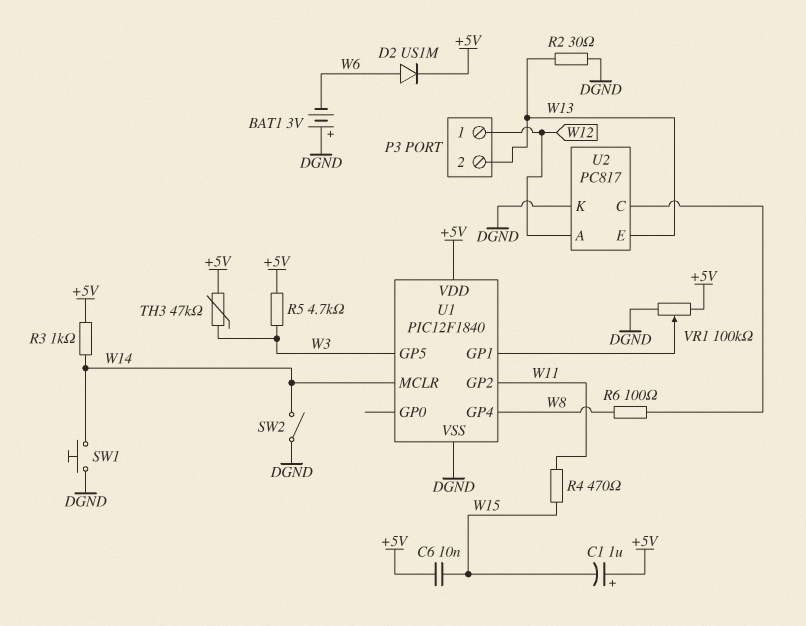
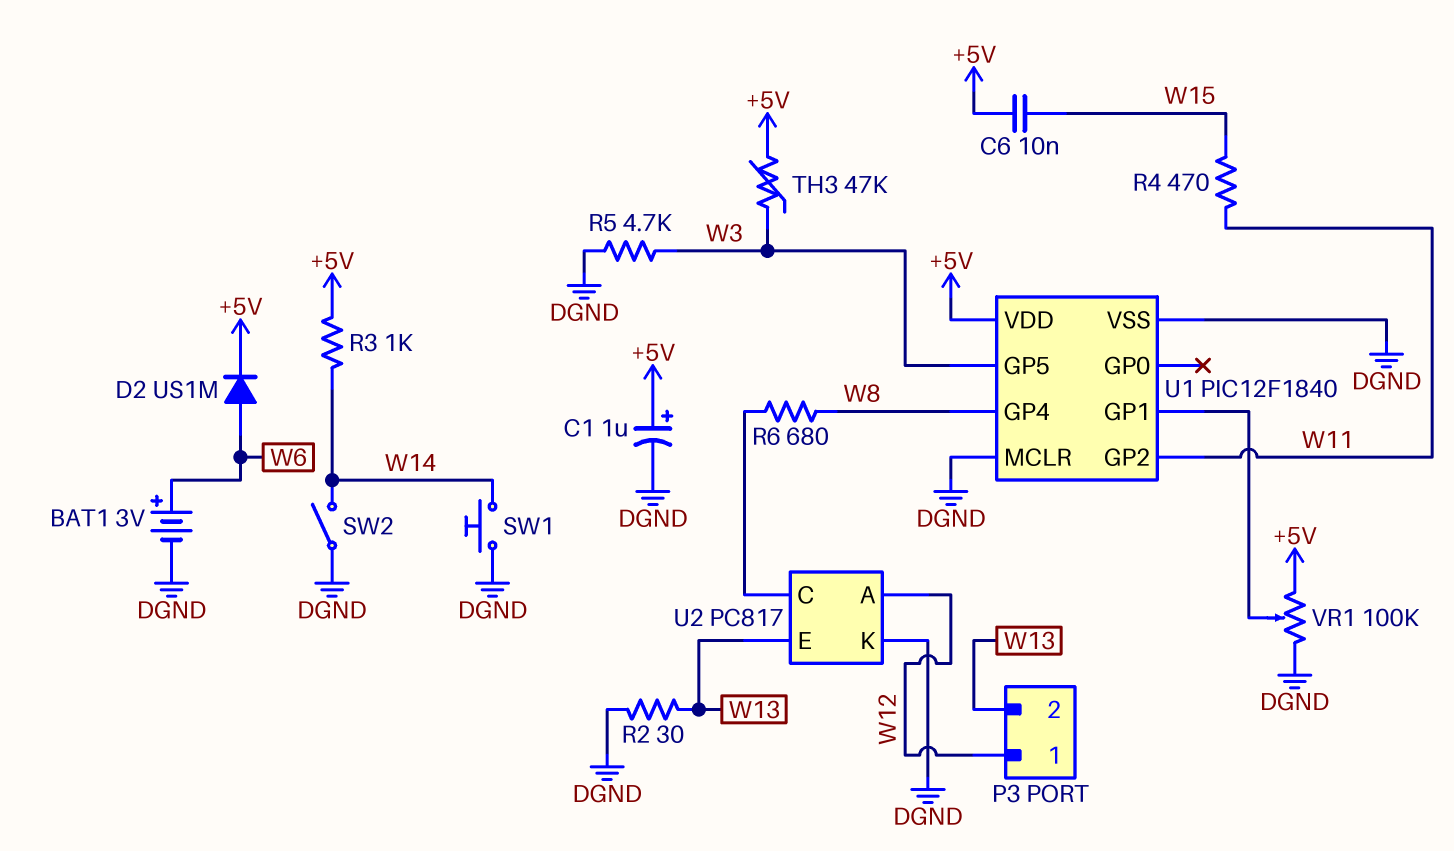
BAT1: 3V (plus DGND, minus W6) -> 3V (plus W6, minus DGND)
C1: 1uF (plus +5V, minus W15) -> 1uF (plus +5V, minus DGND)
R5: 4.7k (+5V, W3) -> 4.7k (DGND, W3)
R6: 100 (U2/C, W8) -> 680 (U2/C, W8)
U1 pin MCLR: W14 -> DGND

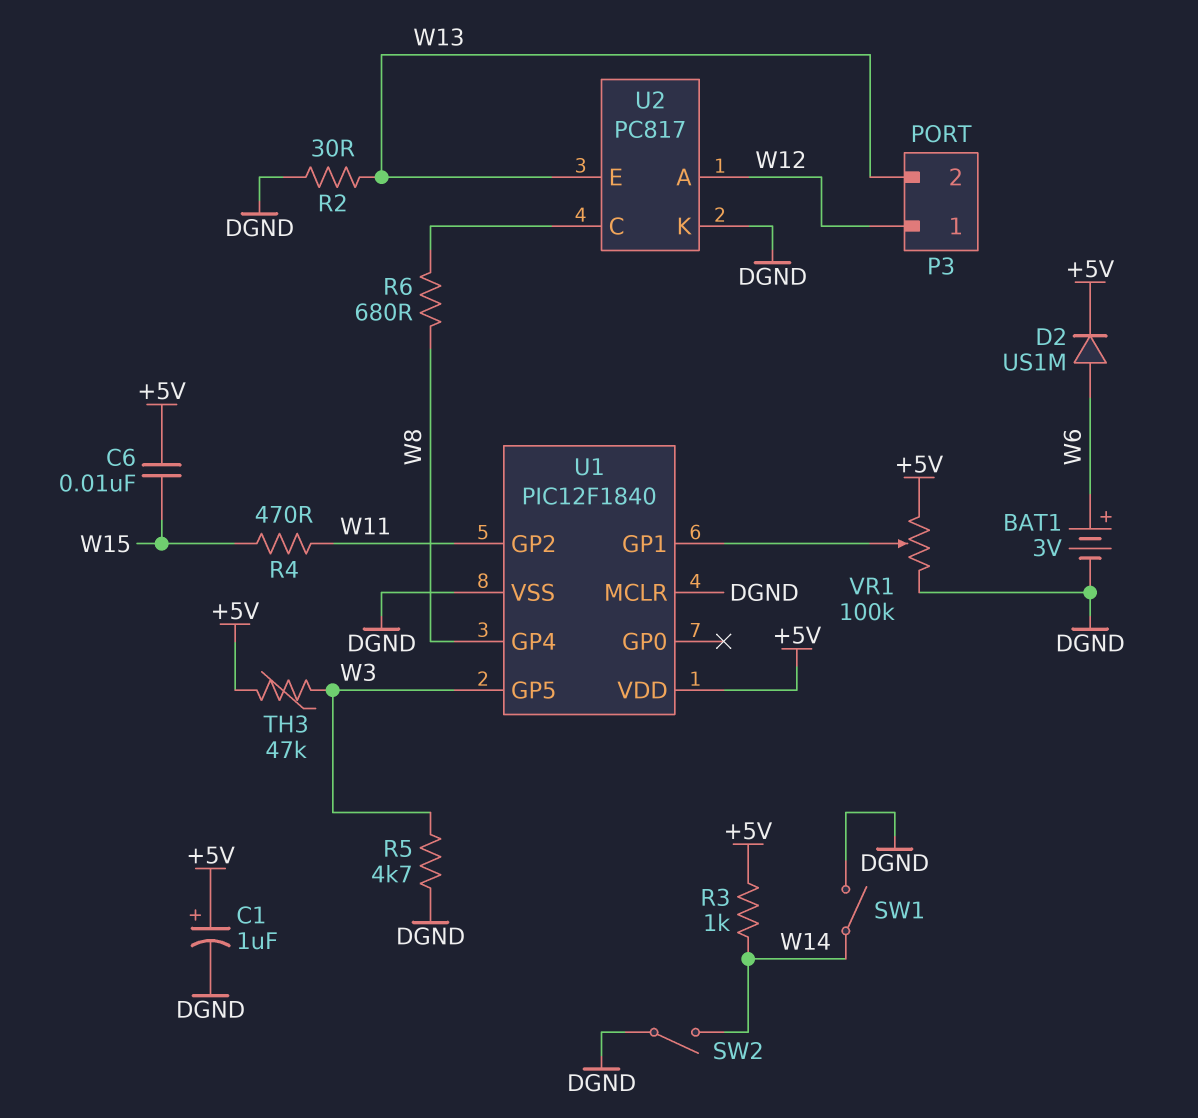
SW1: button (DGND, W14) -> switch (DGND, W14)

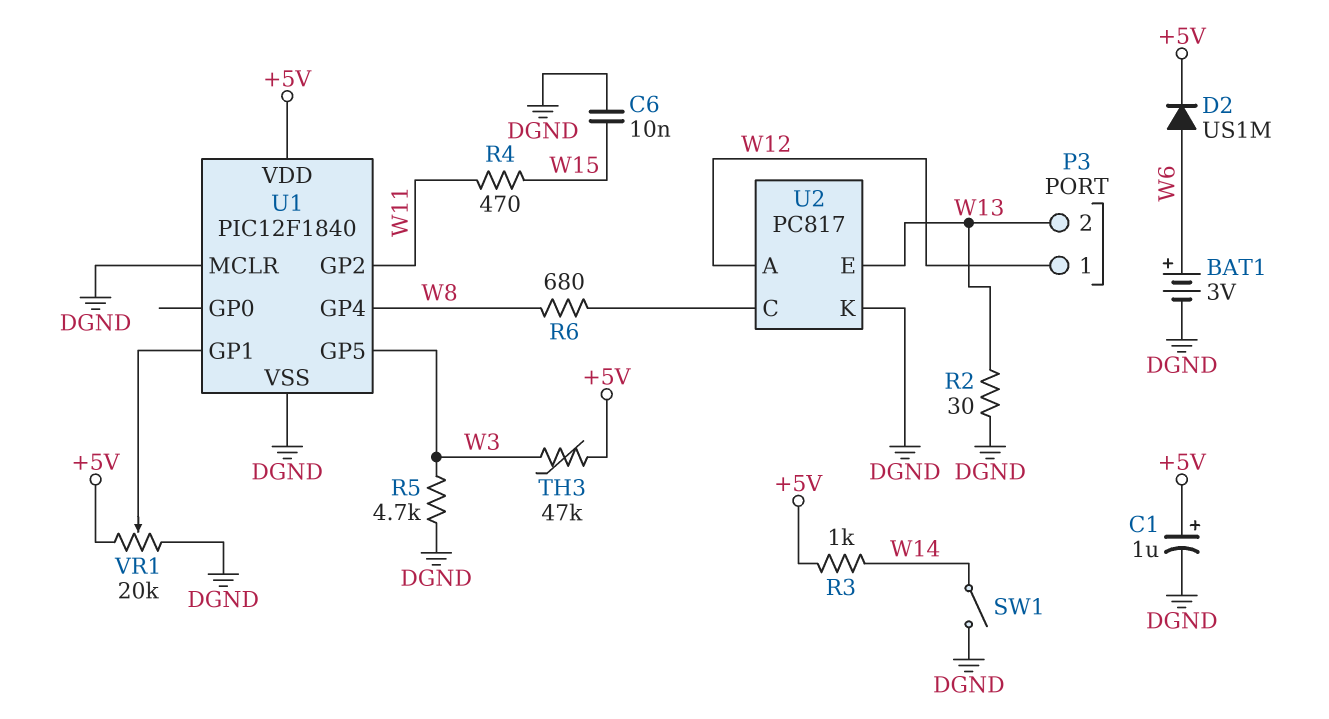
C6: 10nF (+5V, W15) -> 10nF (DGND, W15)
SW2: switch (DGND, W14) -> none
VR1: 100k (+5V, DGND, wiper U1/GP1) -> 20k (+5V, DGND, wiper U1/GP1)

